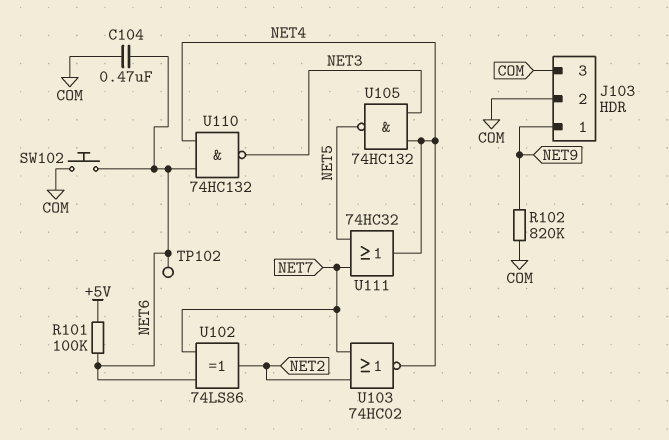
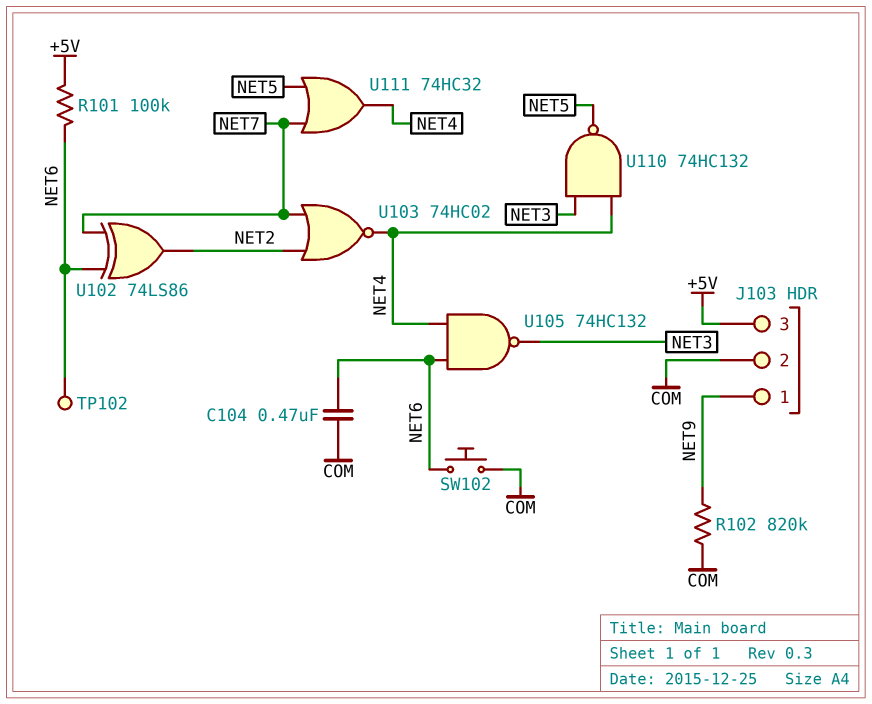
J103 pin 3: COM -> +5V
U105: NAND 74HC132 (in NET3, in NET4, out NET5) -> NAND 74HC132 (in NET4, in NET6, out NET3)
U110: NAND 74HC132 (in NET4, in NET6, out NET3) -> NAND 74HC132 (in NET3, in NET4, out NET5)

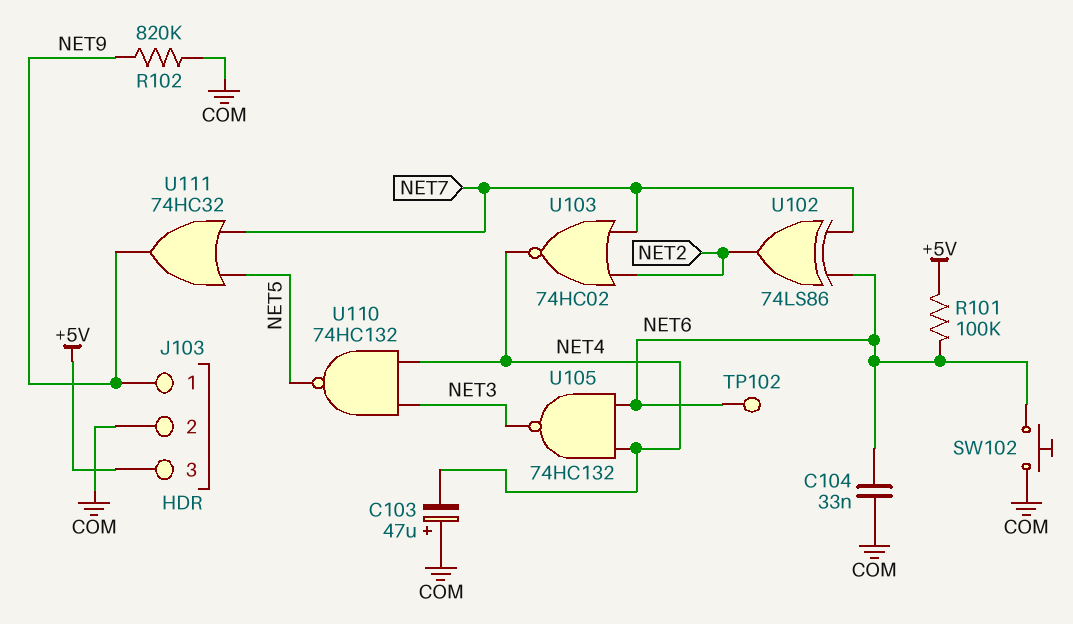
C103: none -> 47uF (plus COM, minus NET4)
C104: 470nF (COM, NET6) -> 33nF (COM, NET6)
U111: OR 74HC32 (in NET5, in NET7, out NET4) -> OR 74HC32 (in NET5, in NET7, out NET9)

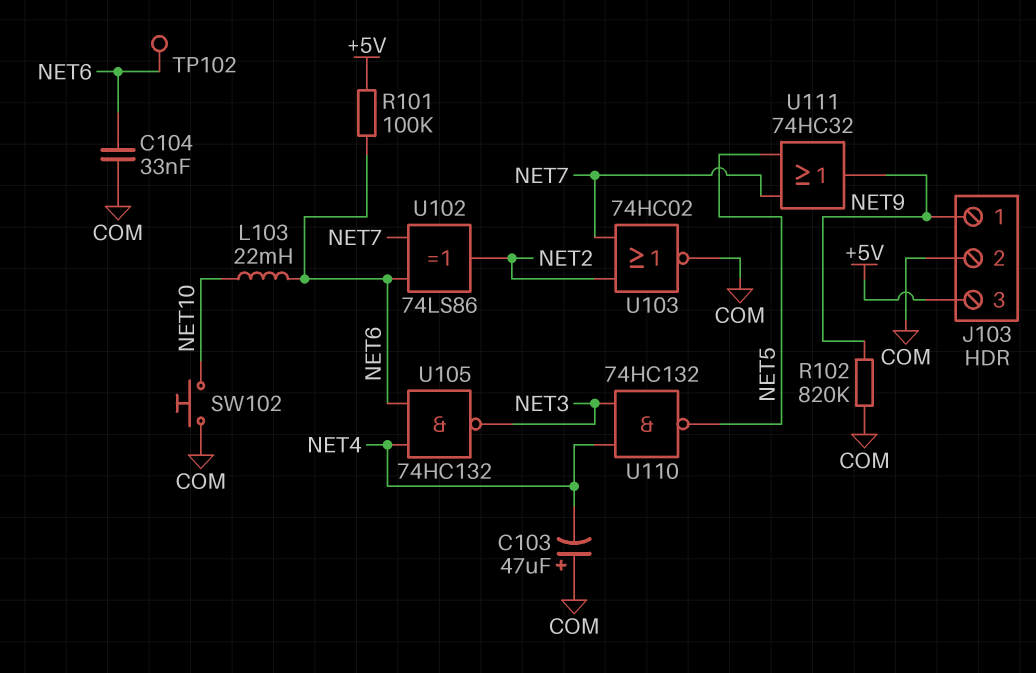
L103: none -> 22mH (NET6, NET10)
SW102: button (COM, NET6) -> button (COM, NET10)
U103: NOR 74HC02 (in NET2, in NET7, out NET4) -> NOR 74HC02 (in NET2, in NET7, out COM)

